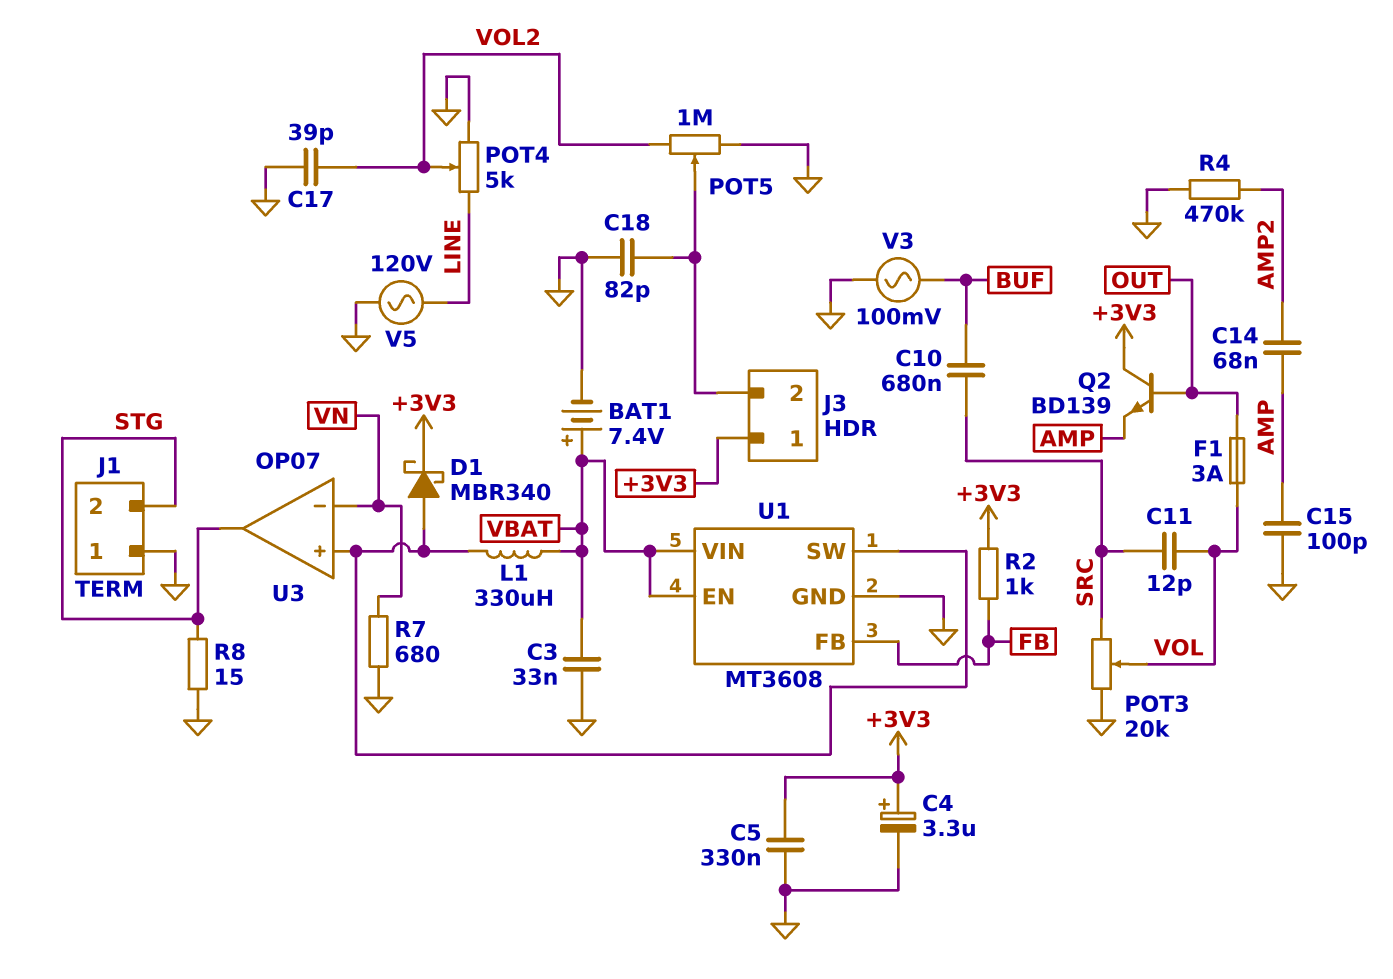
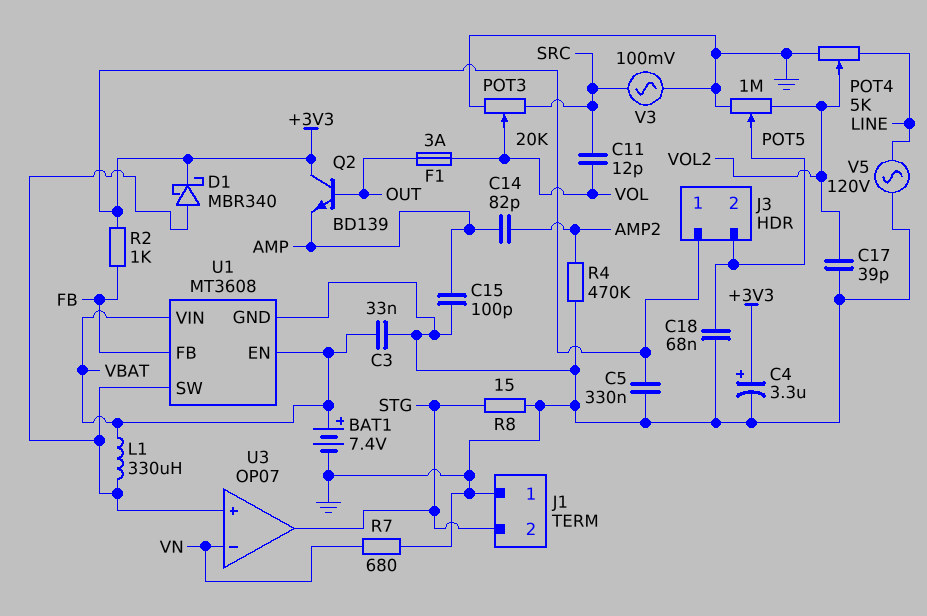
C10: 680nF (BUF, SRC) -> none
C14: 68nF (AMP, AMP2) -> 82pF (AMP, AMP2)
C18: 82pF (GND, J3/2) -> 68nF (GND, J3/2)
V3: AC 100mV (BUF, GND) -> AC 100mV (GND, SRC)

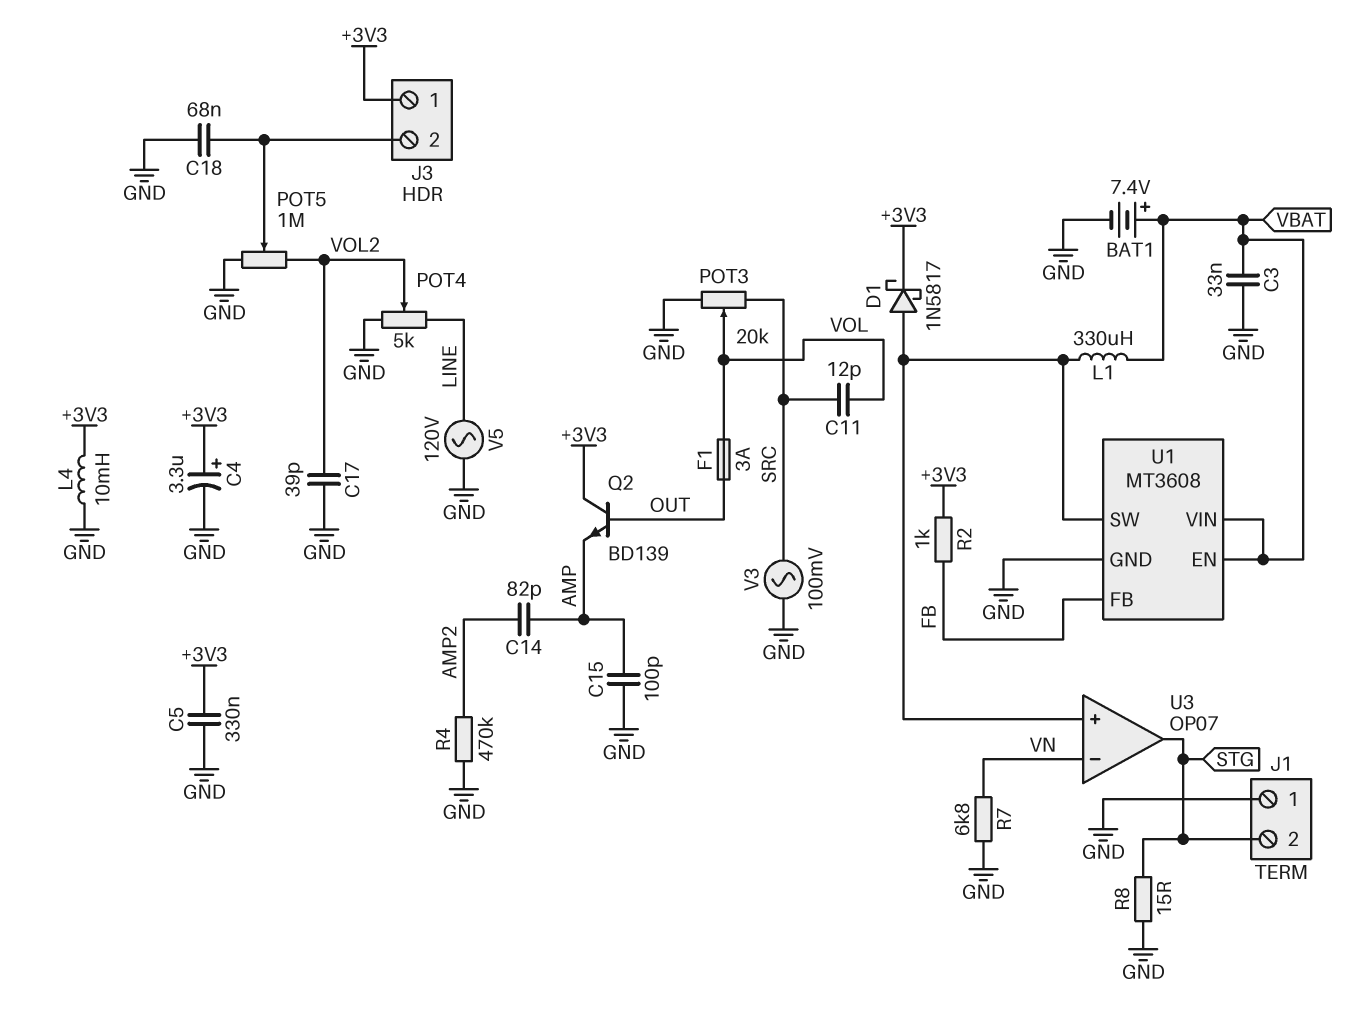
D1: schottky MBR340 (A U1/SW, K +3V3) -> schottky 1N5817 (A U1/SW, K +3V3)
L4: none -> 10mH (+3V3, GND)
R7: 680 (GND, VN) -> 6.8k (GND, VN)

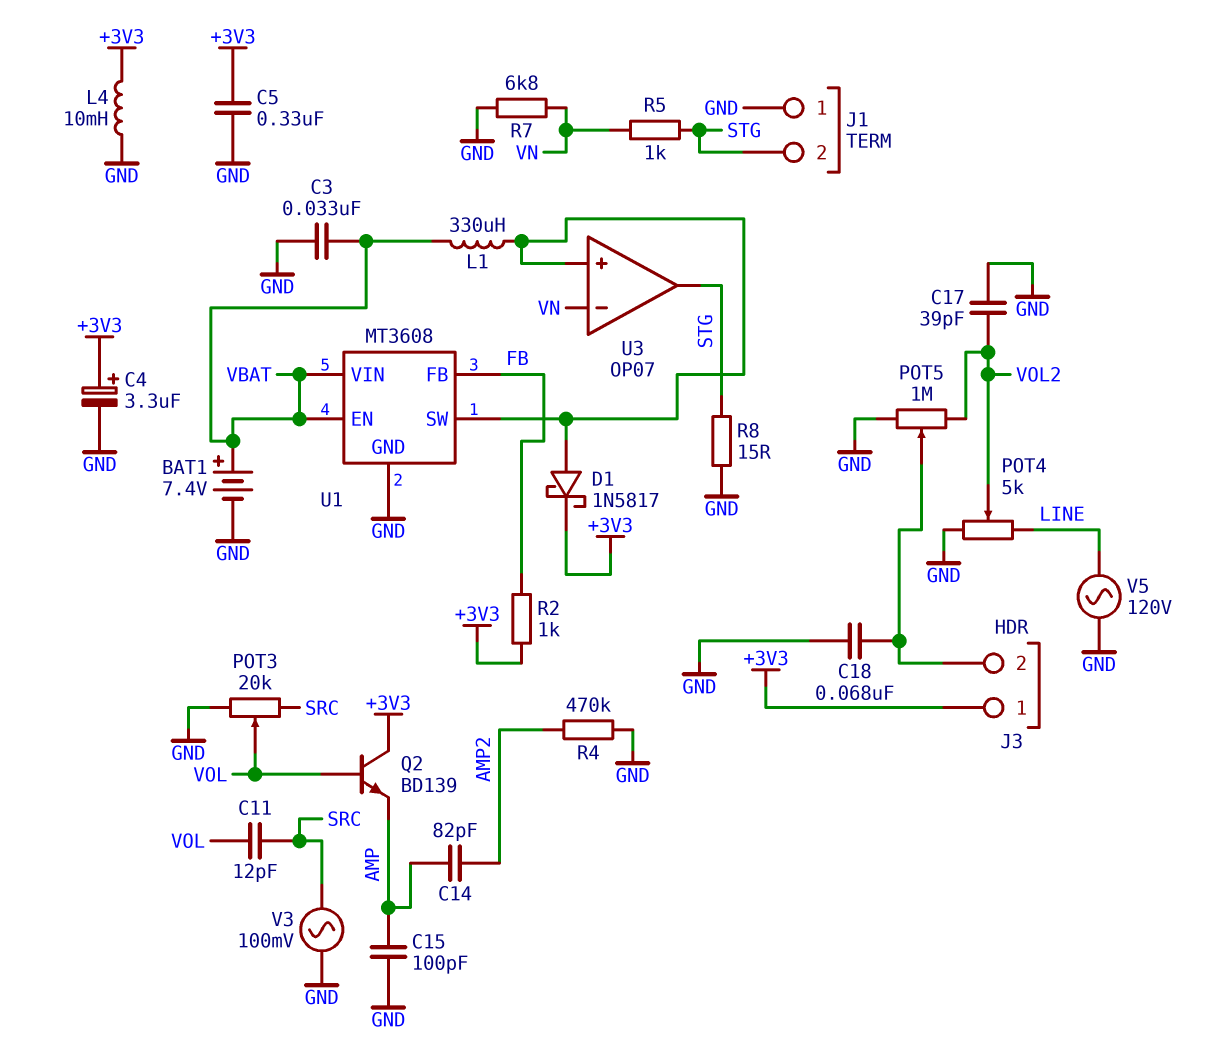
F1: 3A (OUT, VOL) -> none
Q2: NPN BD139 (B OUT, C +3V3, E AMP) -> NPN BD139 (B VOL, C +3V3, E AMP)
R5: none -> 1k (STG, VN)

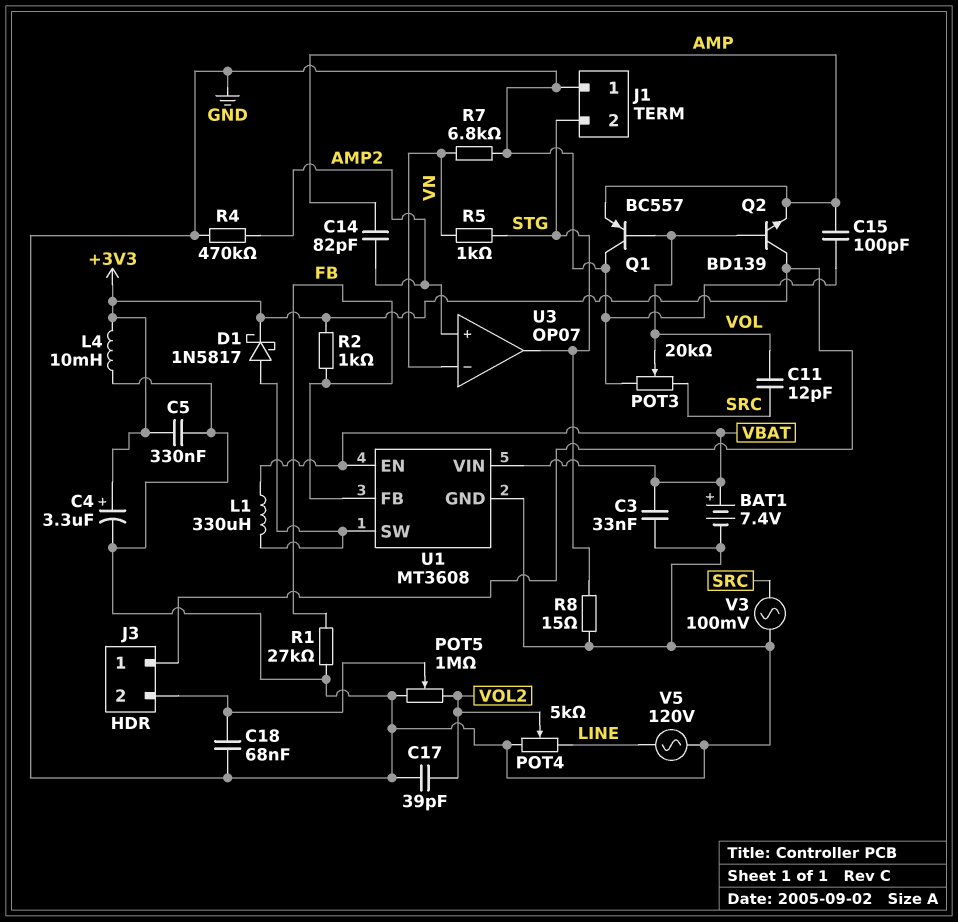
Q1: none -> PNP BC557 (B VOL, C GND, E AMP)
R1: none -> 27k (FB, GND)
U3 pin in+: U1/SW -> AMP2

